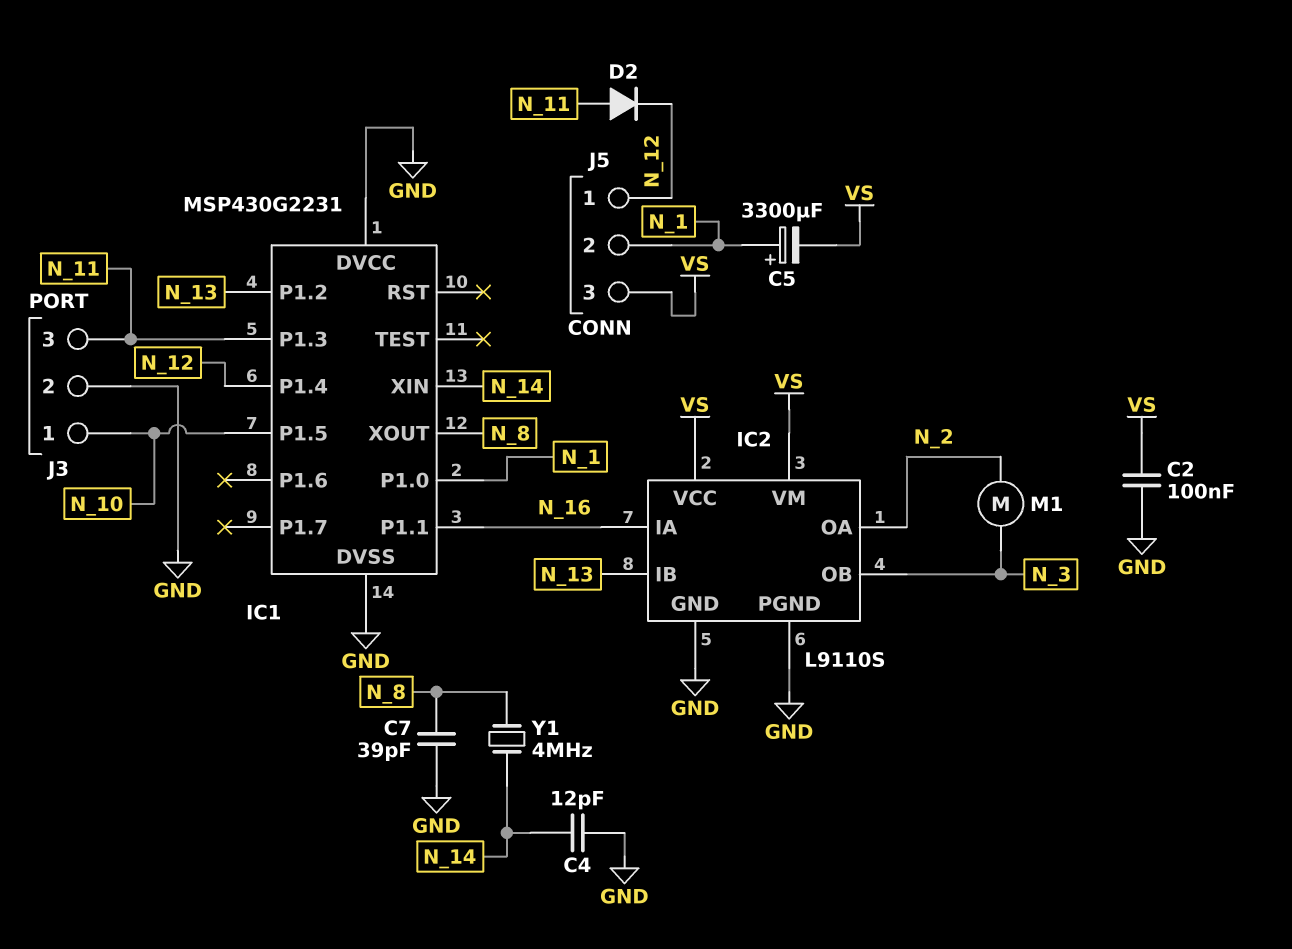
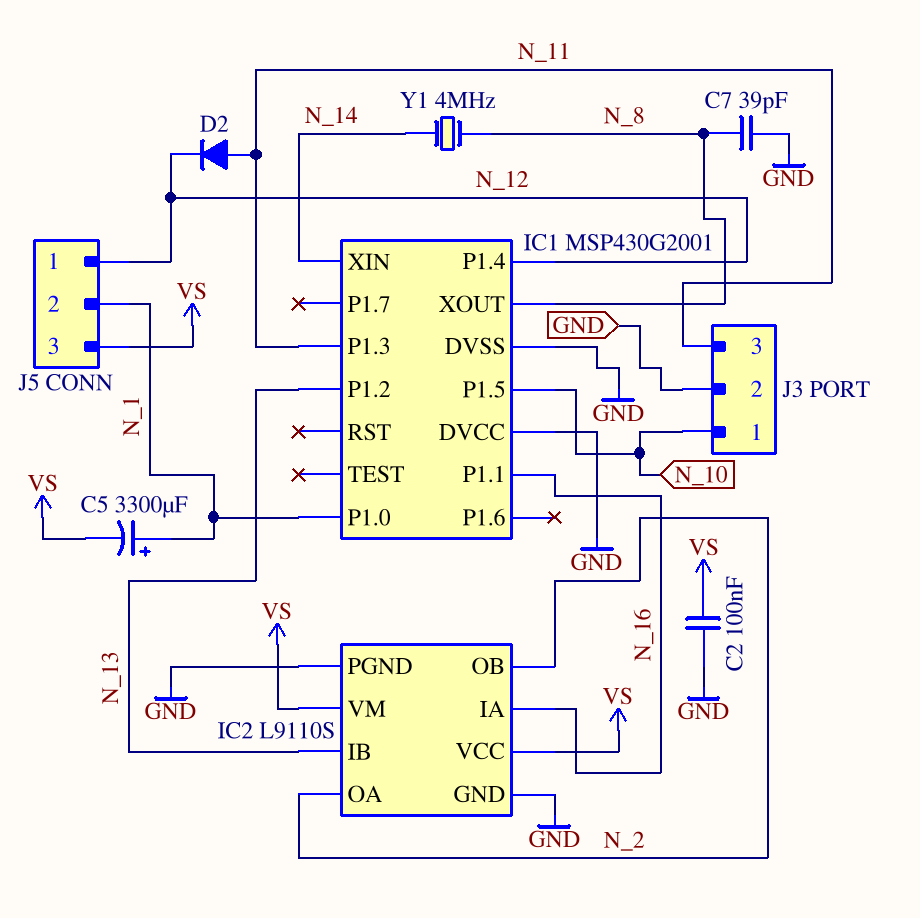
C4: 12pF (GND, N_14) -> none
IC1: MSP430G2231 -> MSP430G2001
IC2 pin OB: N_3 -> N_2
M1: motor (N_2, N_3) -> none

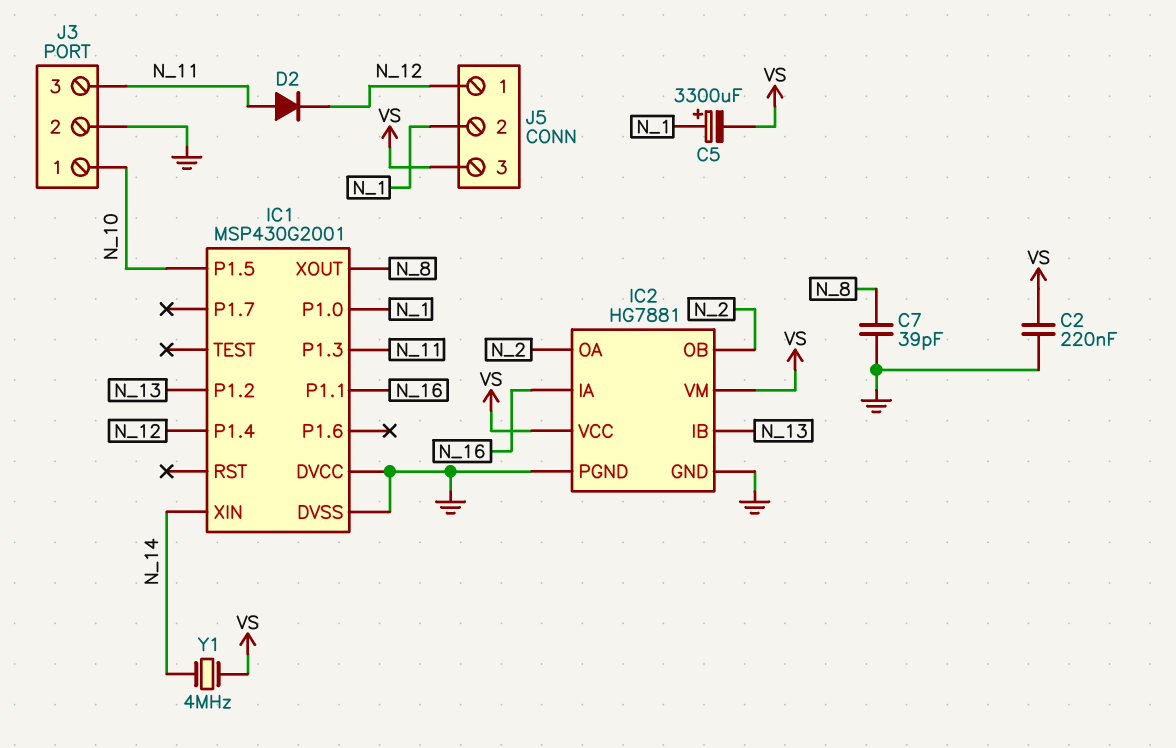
C2: 100nF (GND, VS) -> 220nF (GND, VS)
IC2: L9110S -> HG7881
Y1: 4MHz (N_8, N_14) -> 4MHz (N_14, VS)

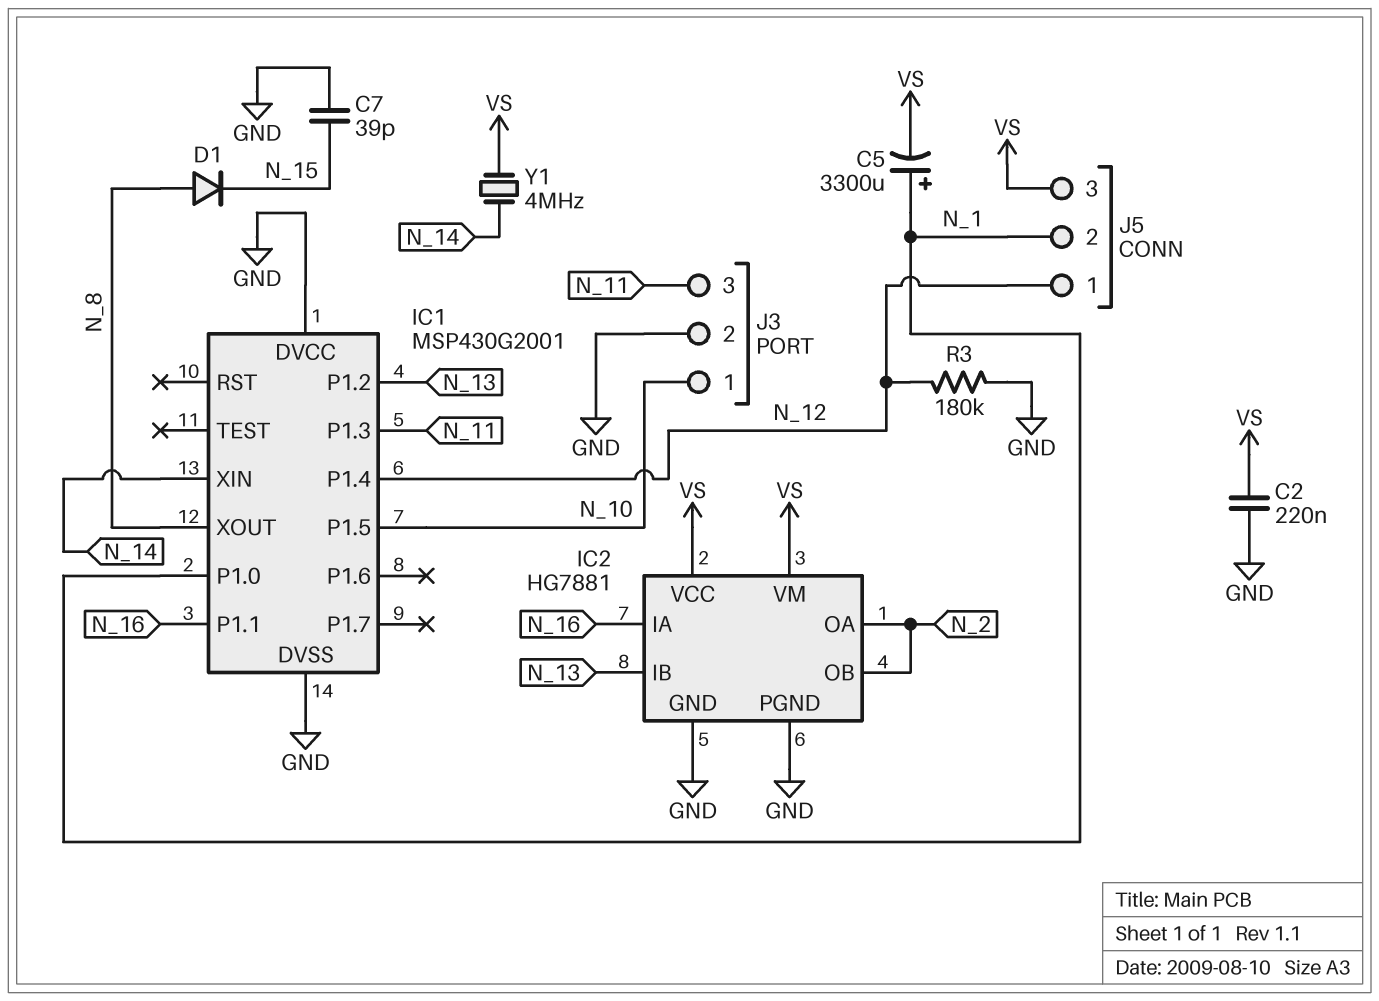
C7: 39pF (GND, N_8) -> 39pF (GND, N_15)
D1: none -> diode (A N_8, K N_15)
D2: diode (A N_11, K N_12) -> none
R3: none -> 180k (GND, N_12)

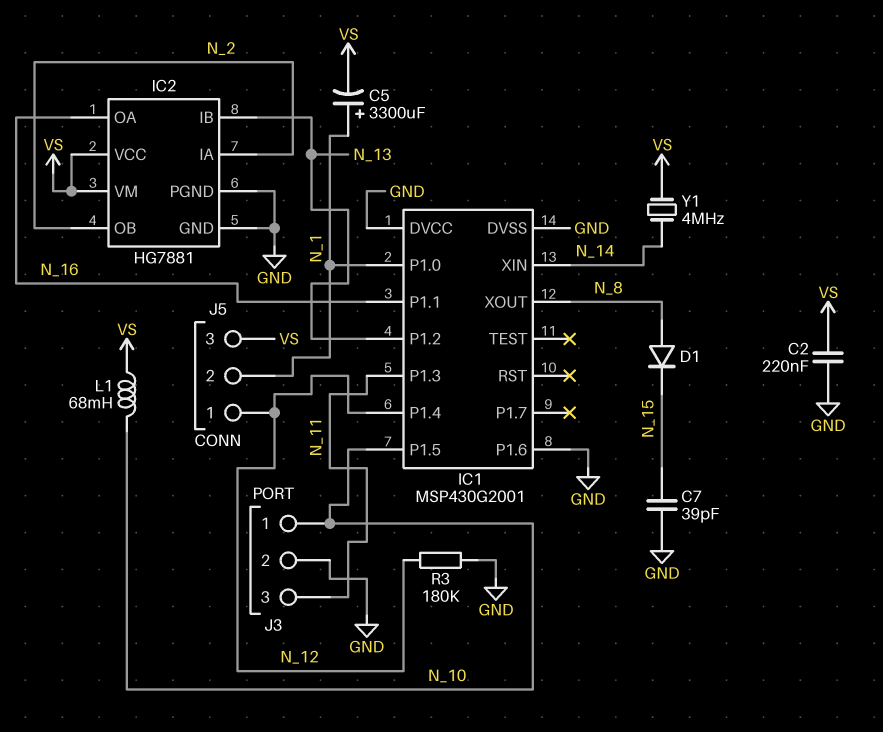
IC1 pin P1.6: none -> GND
IC2 pin IA: N_16 -> N_2
IC2 pin OA: N_2 -> N_16
L1: none -> 68mH (N_10, VS)

